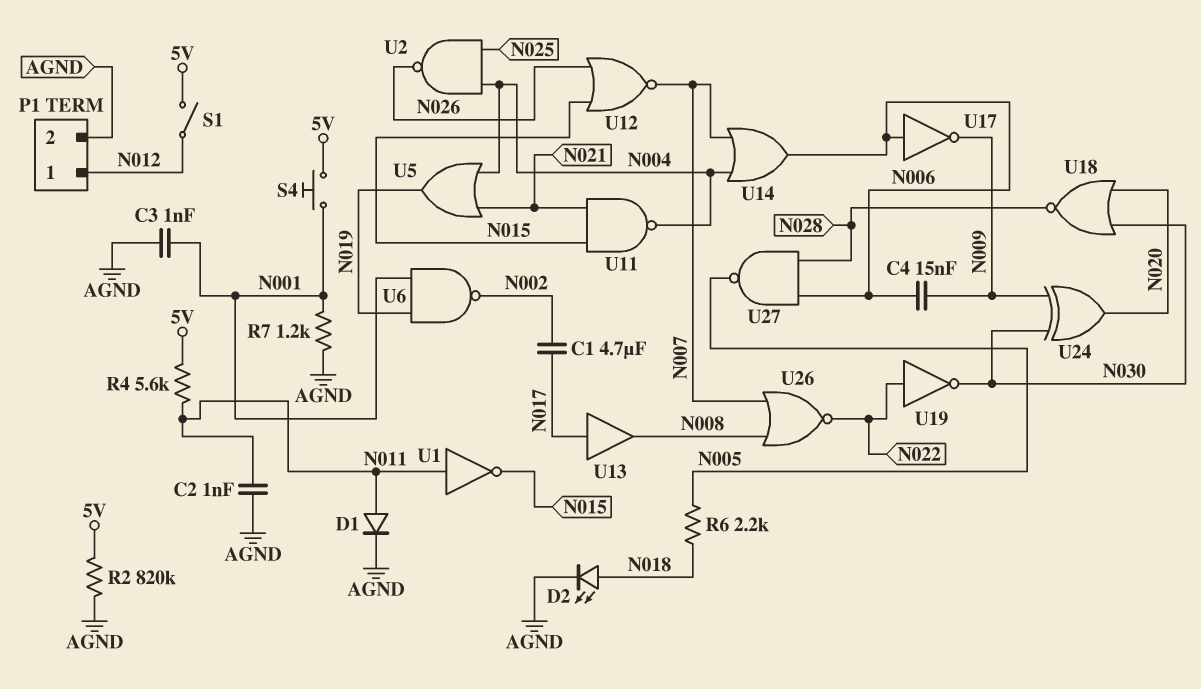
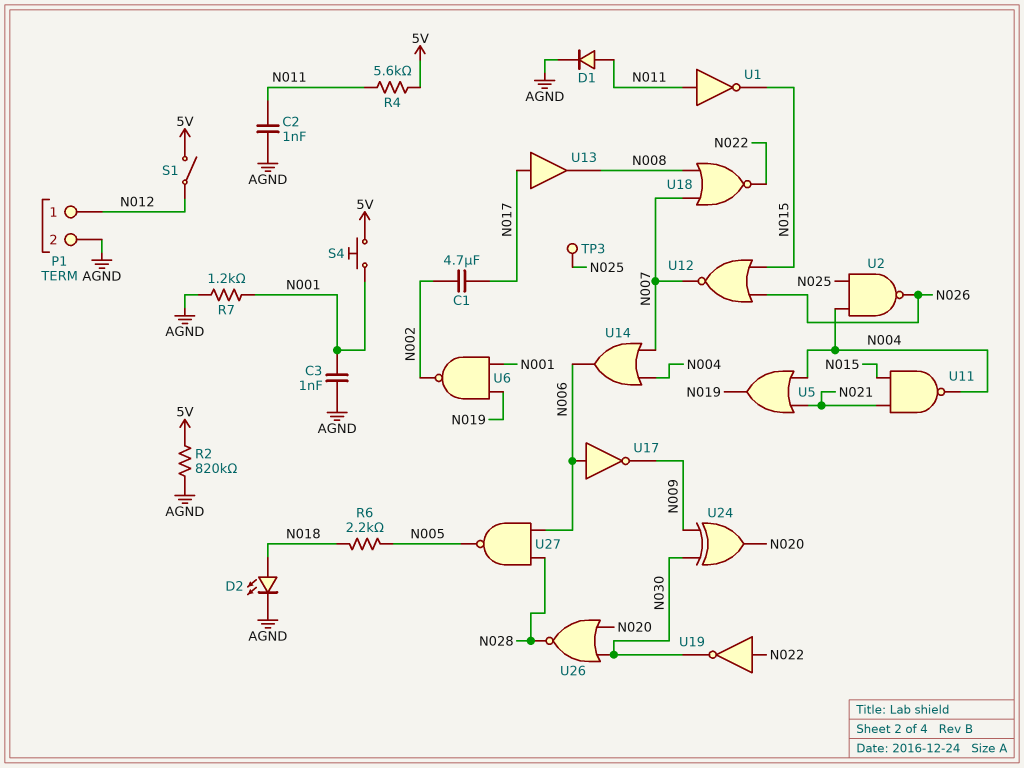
C4: 15nF (N006, N009) -> none
TP3: none -> test point (N025)
U18: NOR (in N020, in N030, out N028) -> NOR (in N007, in N008, out N022)
U26: NOR (in N007, in N008, out N022) -> NOR (in N020, in N030, out N028)

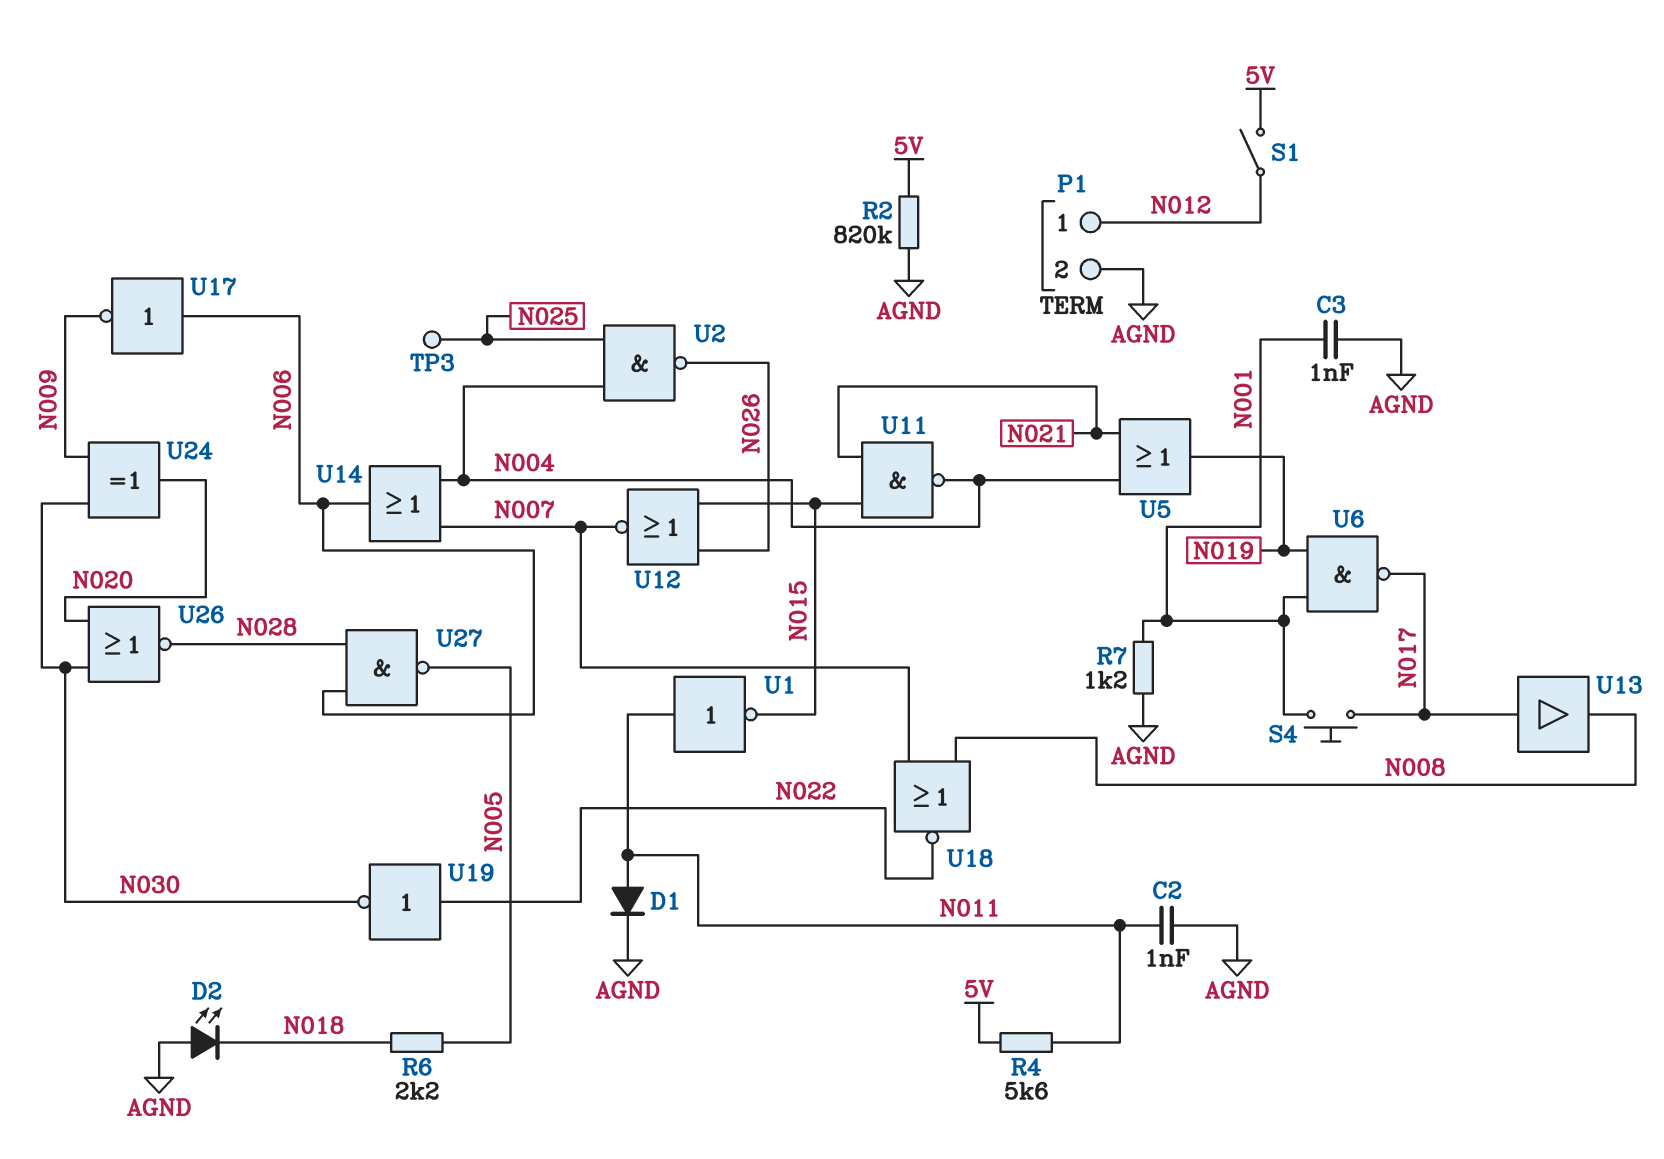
C1: 4.7uF (N002, N017) -> none
D2: LED (A N018, K AGND) -> LED (A AGND, K N018)
S4: button (5V, N001) -> button (N001, N017)
U6: NAND (in N001, in N019, out N002) -> NAND (in N001, in N019, out N017)

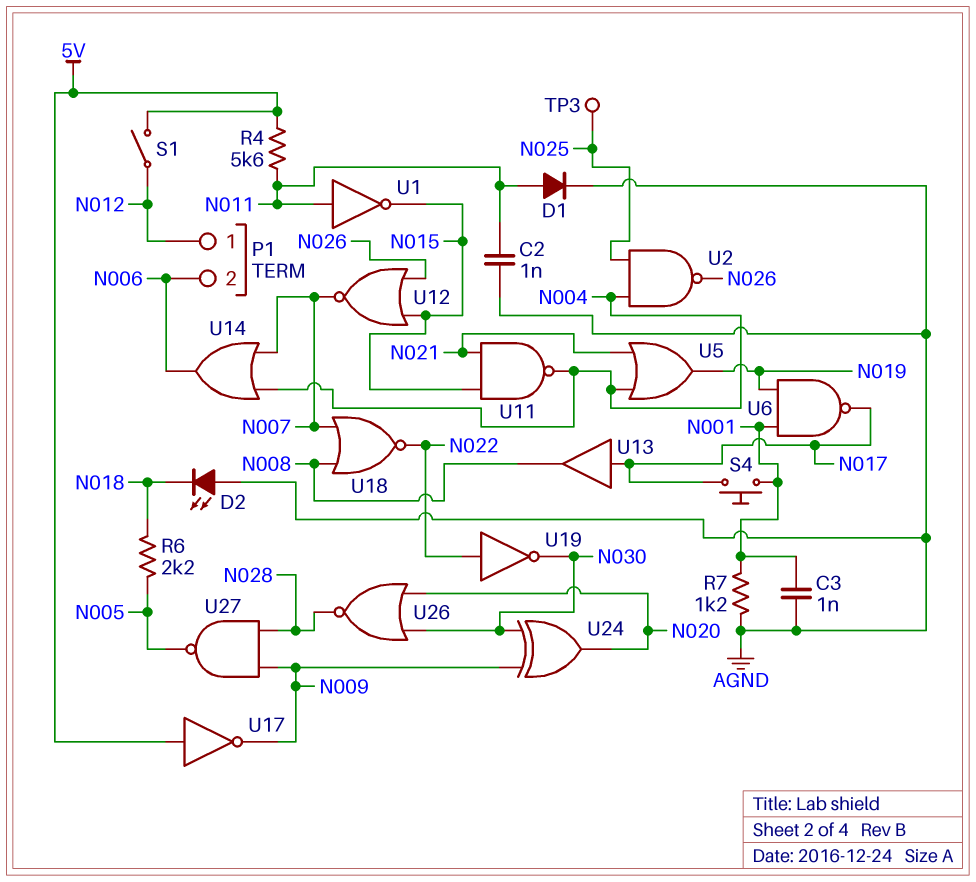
P1 pin 2: AGND -> N006
R2: 820k (5V, AGND) -> none
U17: NOT (in N006, out N009) -> NOT (in 5V, out N009)
U27: NAND (in N006, in N028, out N005) -> NAND (in N009, in N028, out N005)

